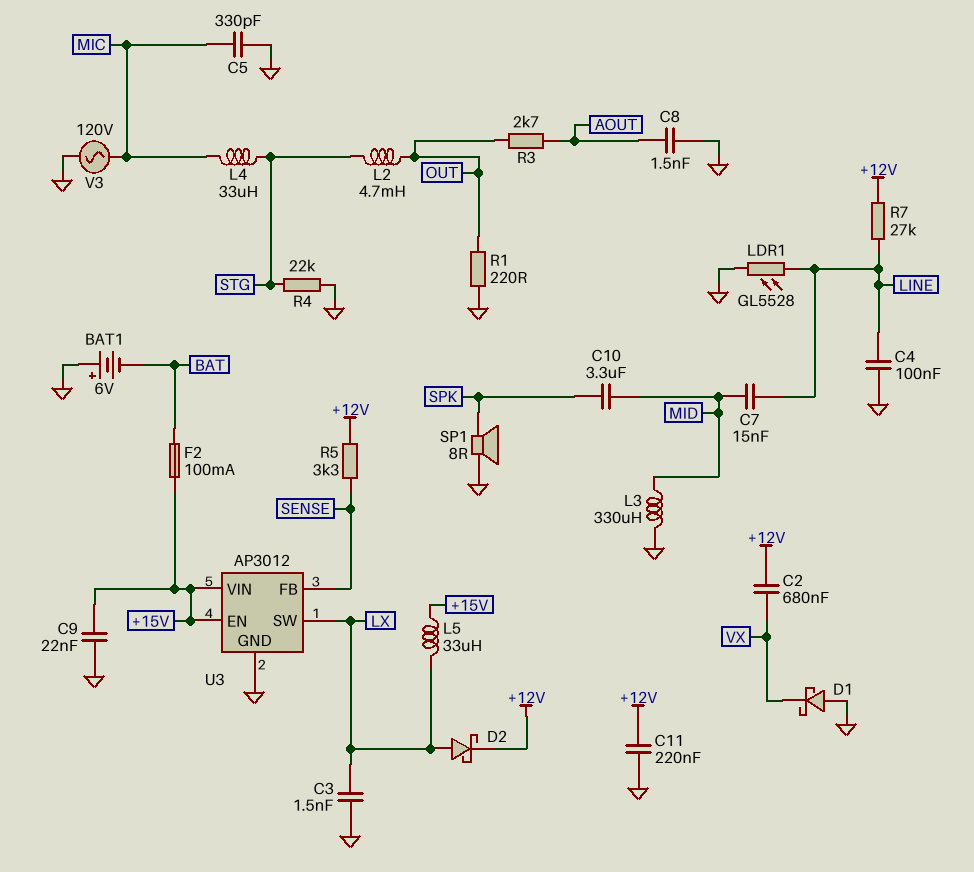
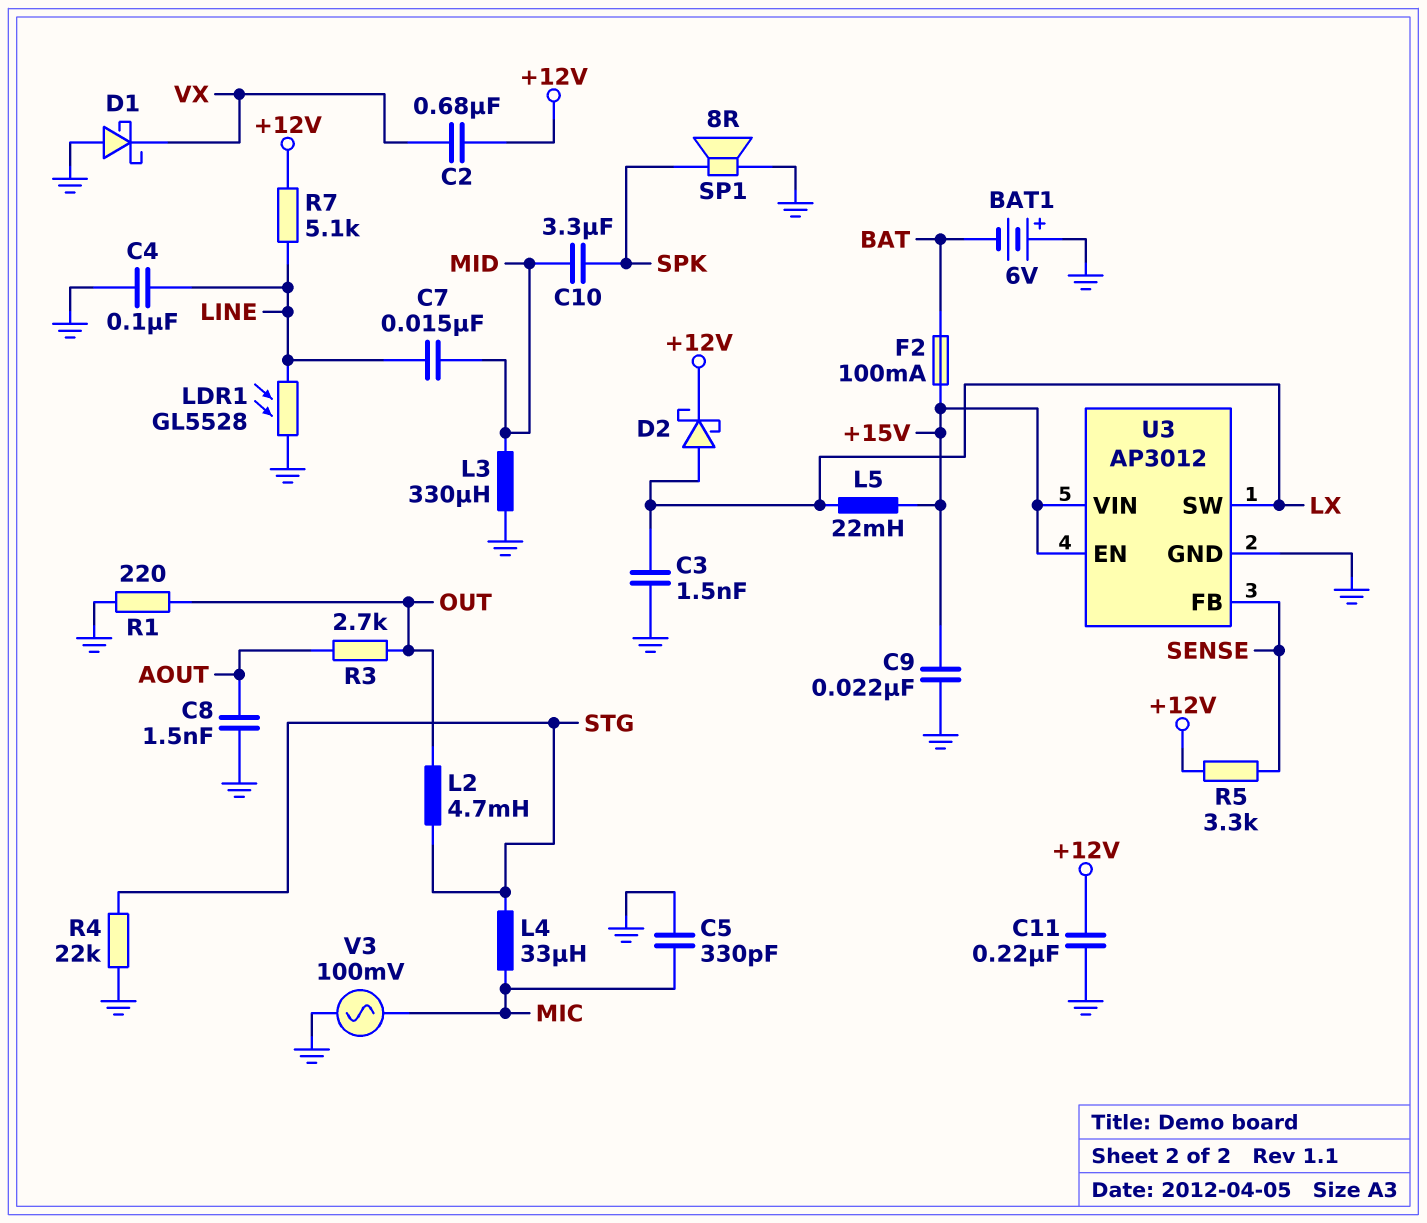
L5: 33uH (+15V, LX) -> 22mH (+15V, LX)
R7: 27k (+12V, LINE) -> 5.1k (+12V, LINE)
V3: AC 120V (GND, MIC) -> AC 100mV (GND, MIC)

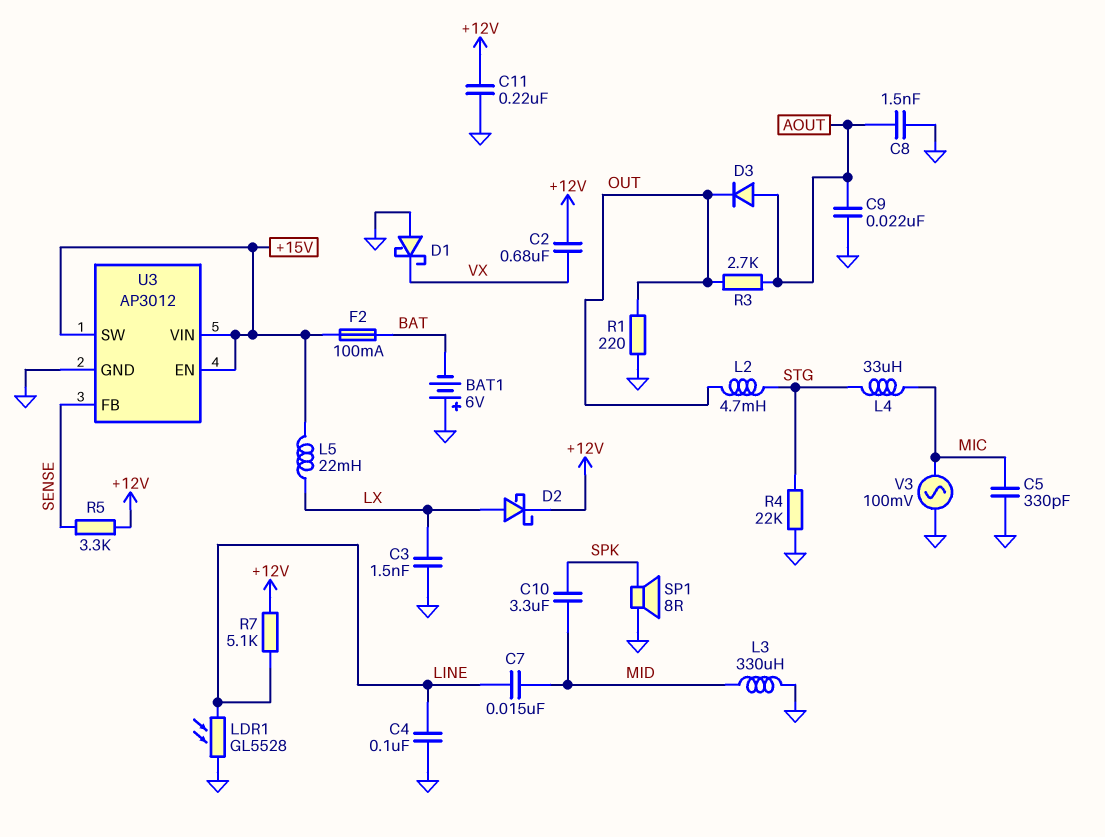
C9: 22nF (+15V, GND) -> 22nF (AOUT, GND)
D3: none -> diode (A AOUT, K OUT)
U3 pin SW: LX -> +15V

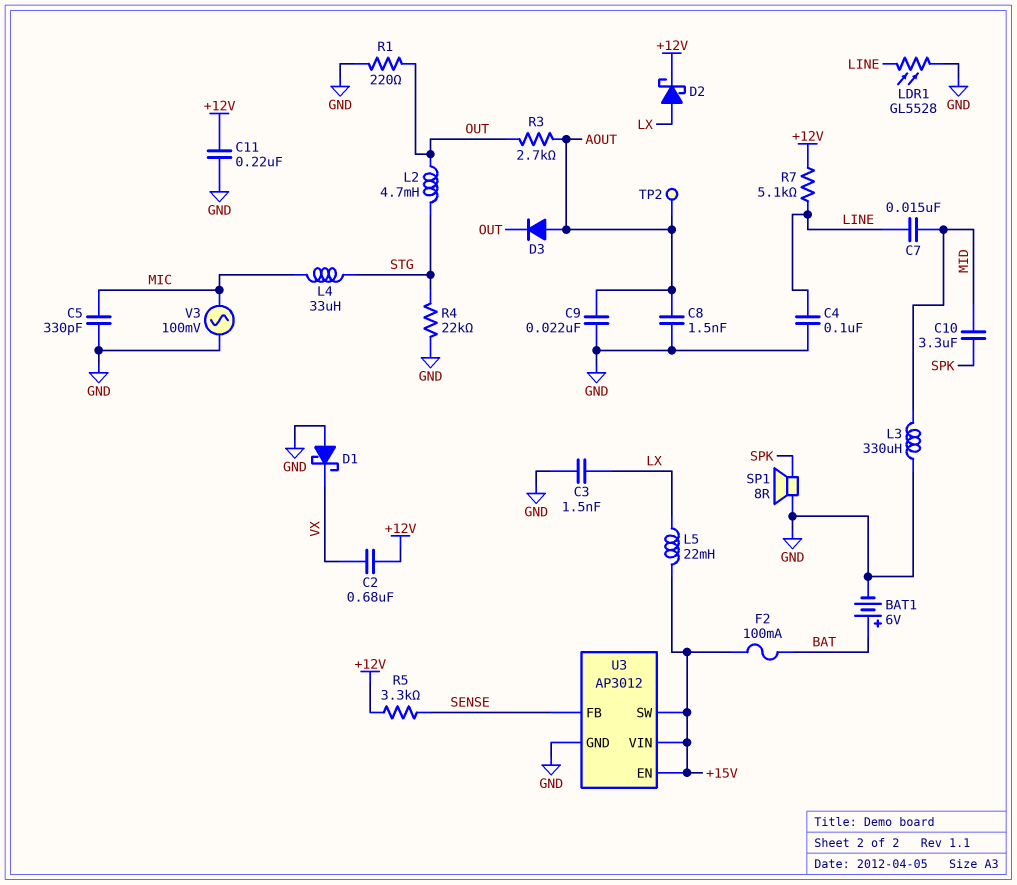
BAT1: 6V (plus GND, minus BAT) -> 6V (plus BAT, minus GND)
TP2: none -> test point (AOUT)

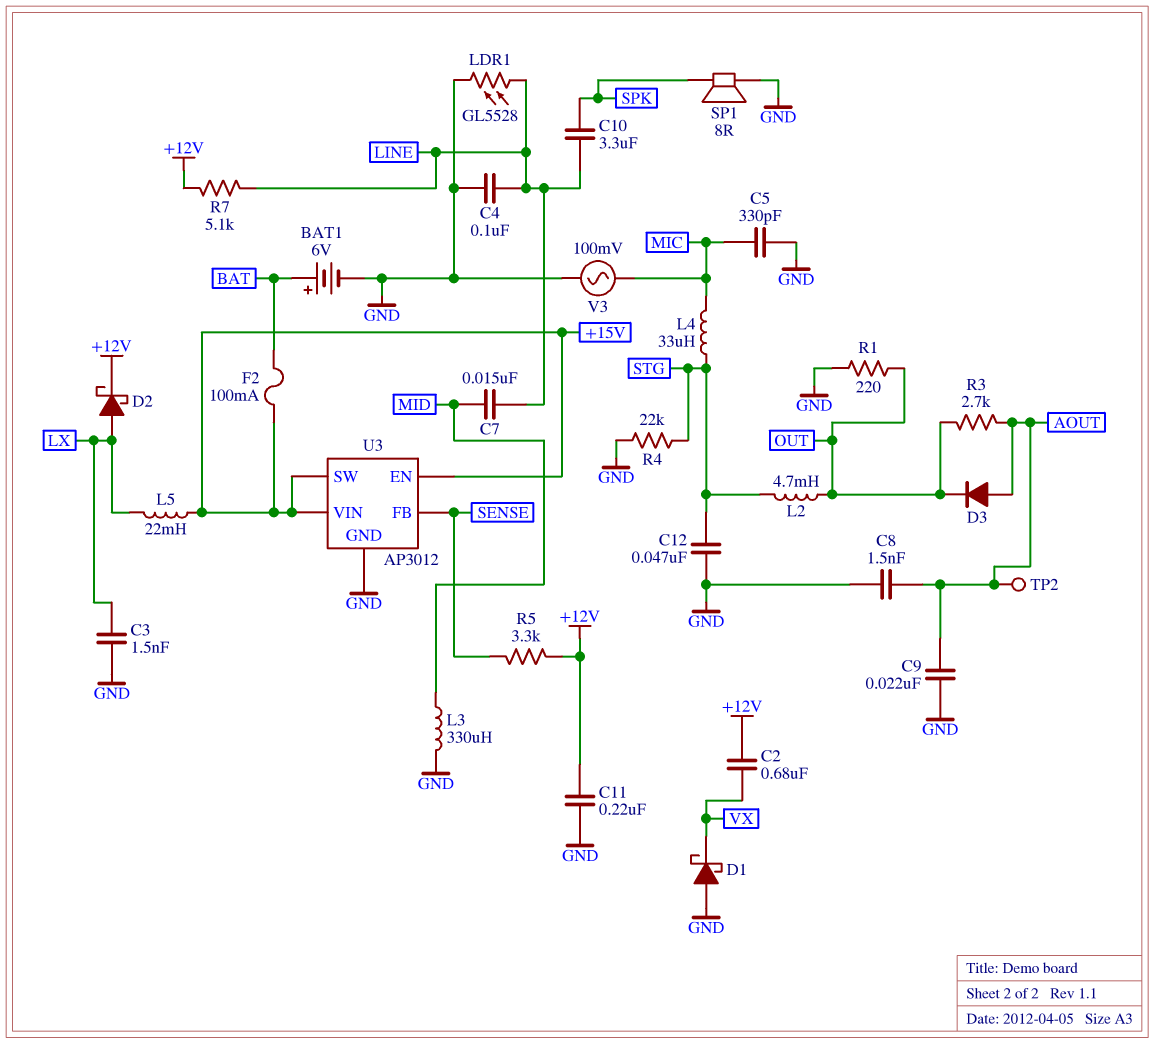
C10: 3.3uF (MID, SPK) -> 3.3uF (LINE, SPK)
C12: none -> 47nF (GND, STG)

